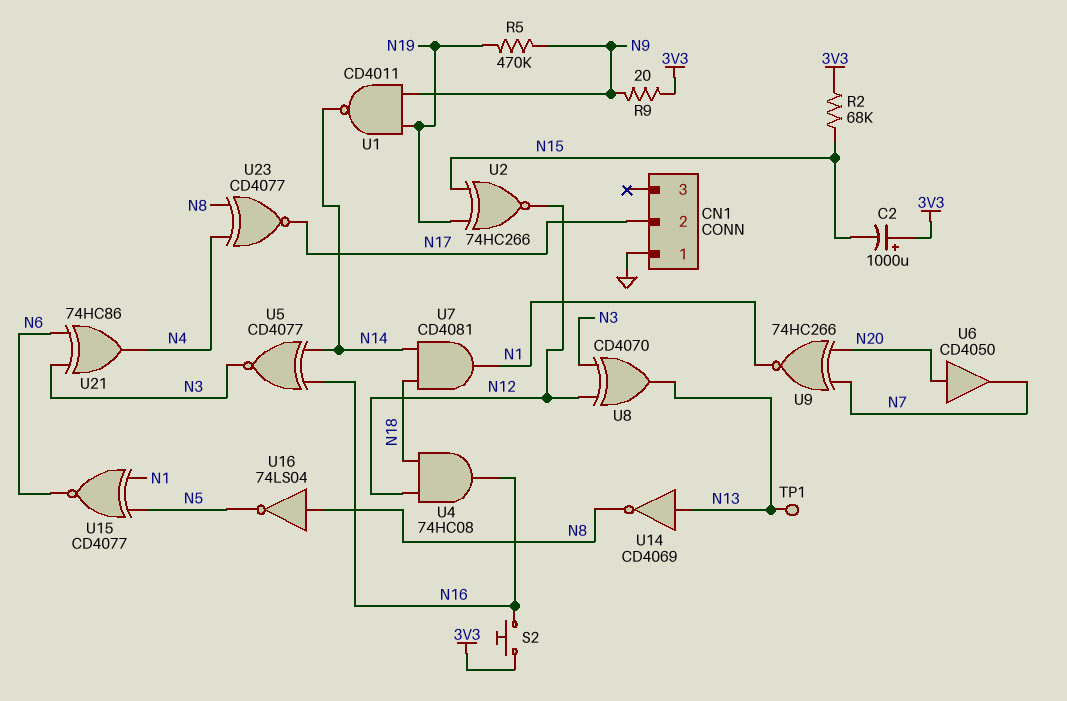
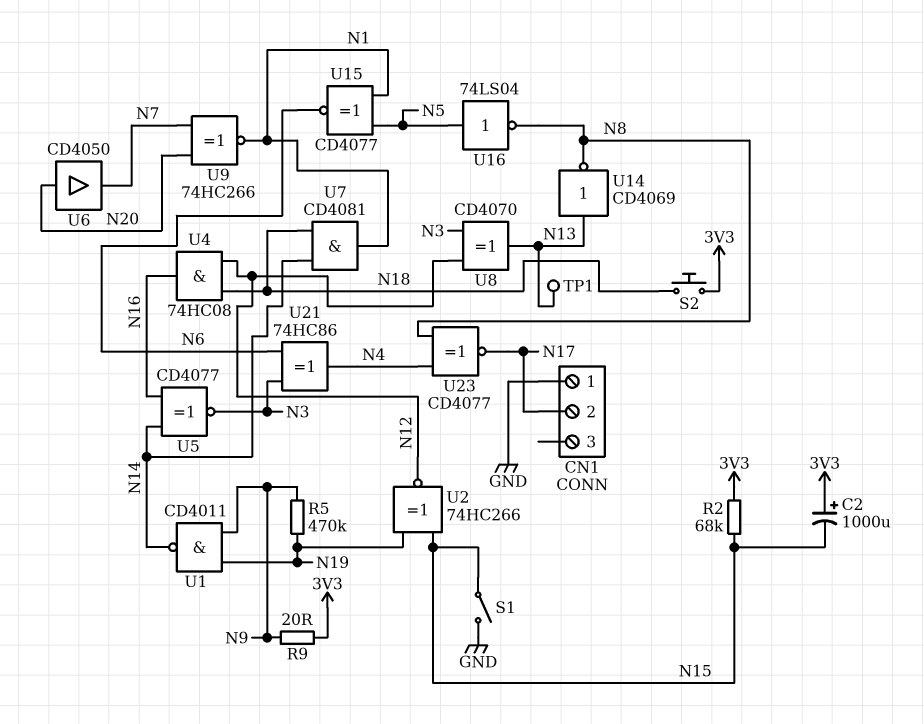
S1: none -> switch (GND, N15)
S2: button (3V3, N16) -> button (3V3, N18)
U16: NOT 74LS04 (in N8, out N5) -> NOT 74LS04 (in N5, out N8)

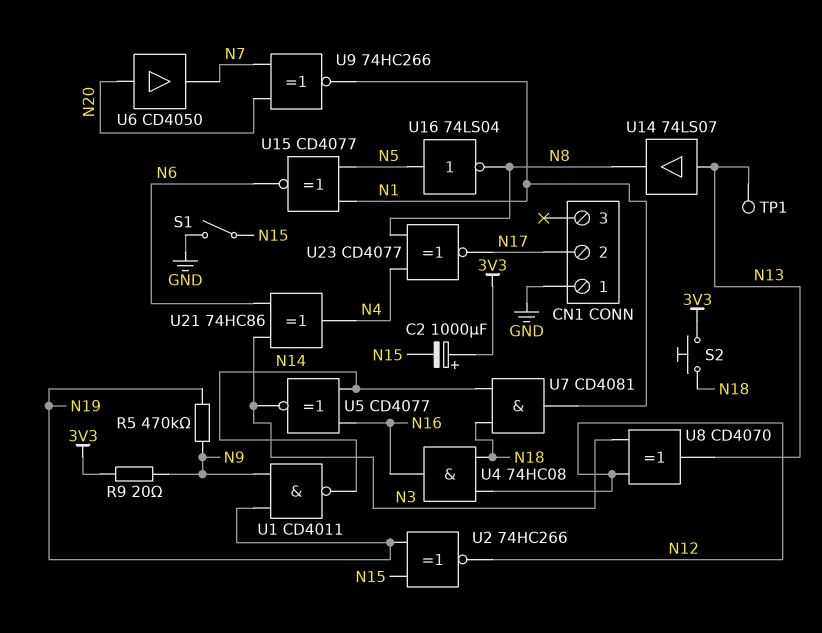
R2: 68k (3V3, N15) -> none
U14: NOT CD4069 (in N13, out N8) -> buffer 74LS07 (in N13, out N8)

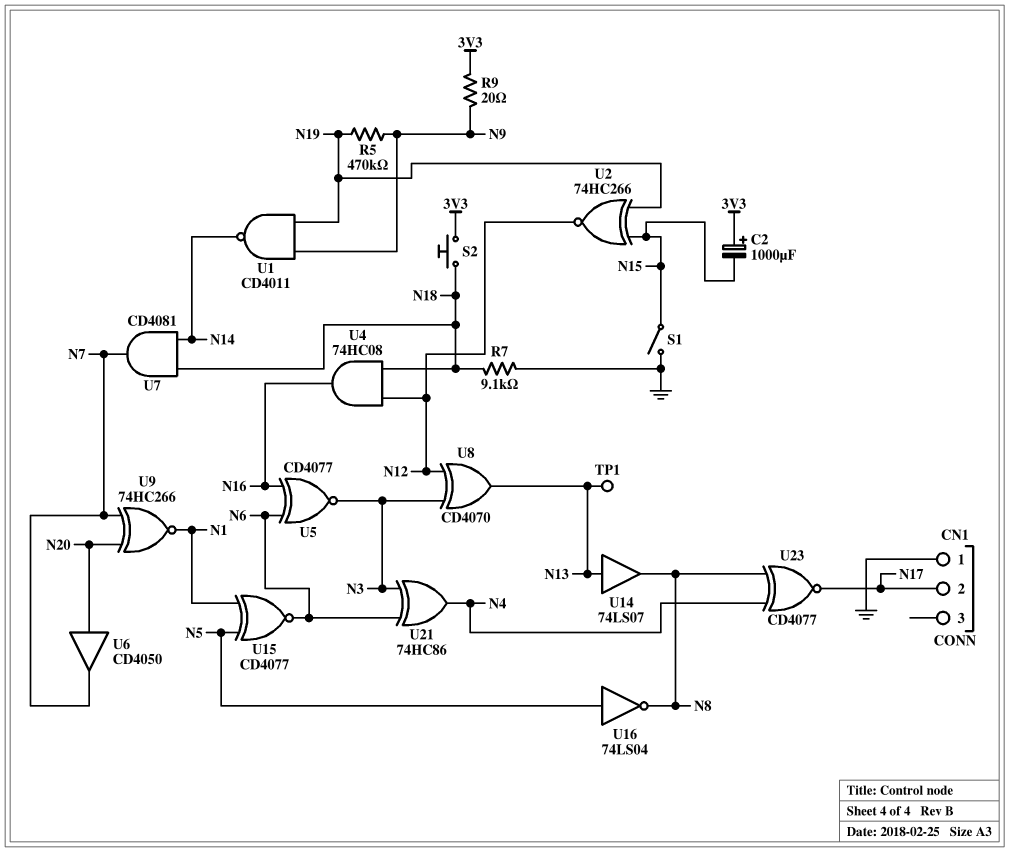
R7: none -> 9.1k (GND, N18)
U5: XNOR CD4077 (in N14, in N16, out N3) -> XNOR CD4077 (in N6, in N16, out N3)
U7: AND CD4081 (in N14, in N18, out N1) -> AND CD4081 (in N14, in N18, out N7)

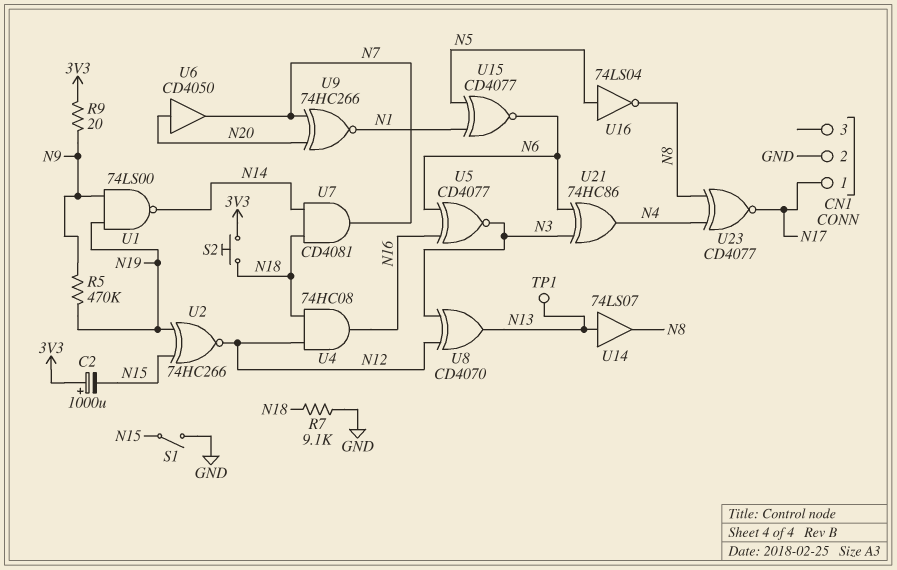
CN1 pin 1: GND -> N17
CN1 pin 2: N17 -> GND
U1: NAND CD4011 (in N9, in N19, out N14) -> NAND 74LS00 (in N9, in N19, out N14)

